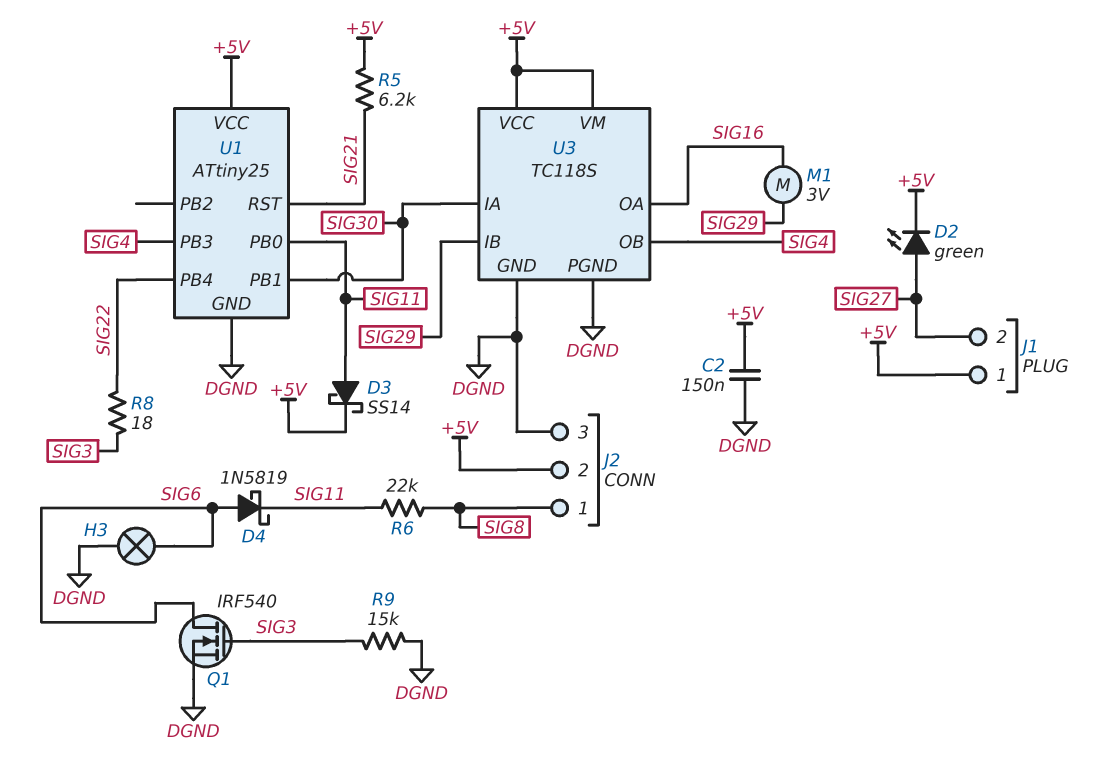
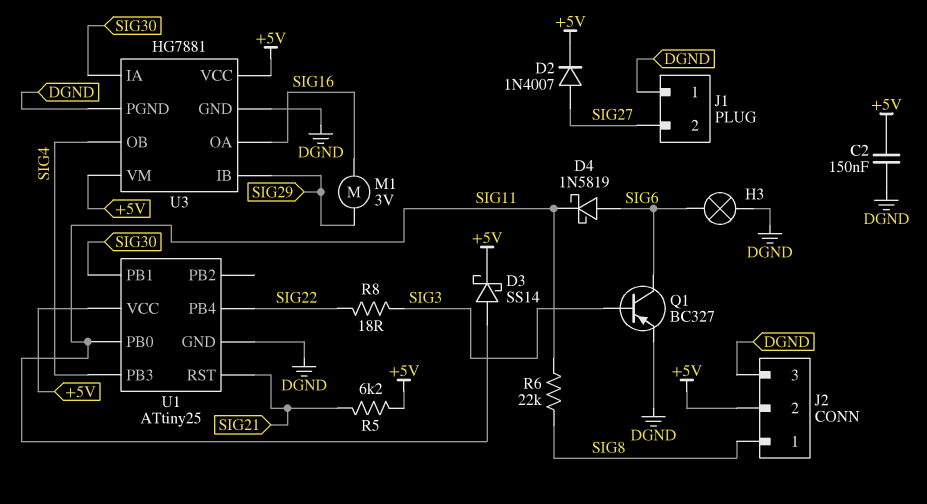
D2: LED green (A SIG27, K +5V) -> diode 1N4007 (A SIG27, K +5V)
J1 pin 1: +5V -> DGND
Q1: NMOS IRF540 (G SIG3, D SIG6, S DGND) -> PNP BC327 (B SIG3, C SIG6, E DGND)
R9: 15k (DGND, SIG3) -> none
U3: TC118S -> HG7881

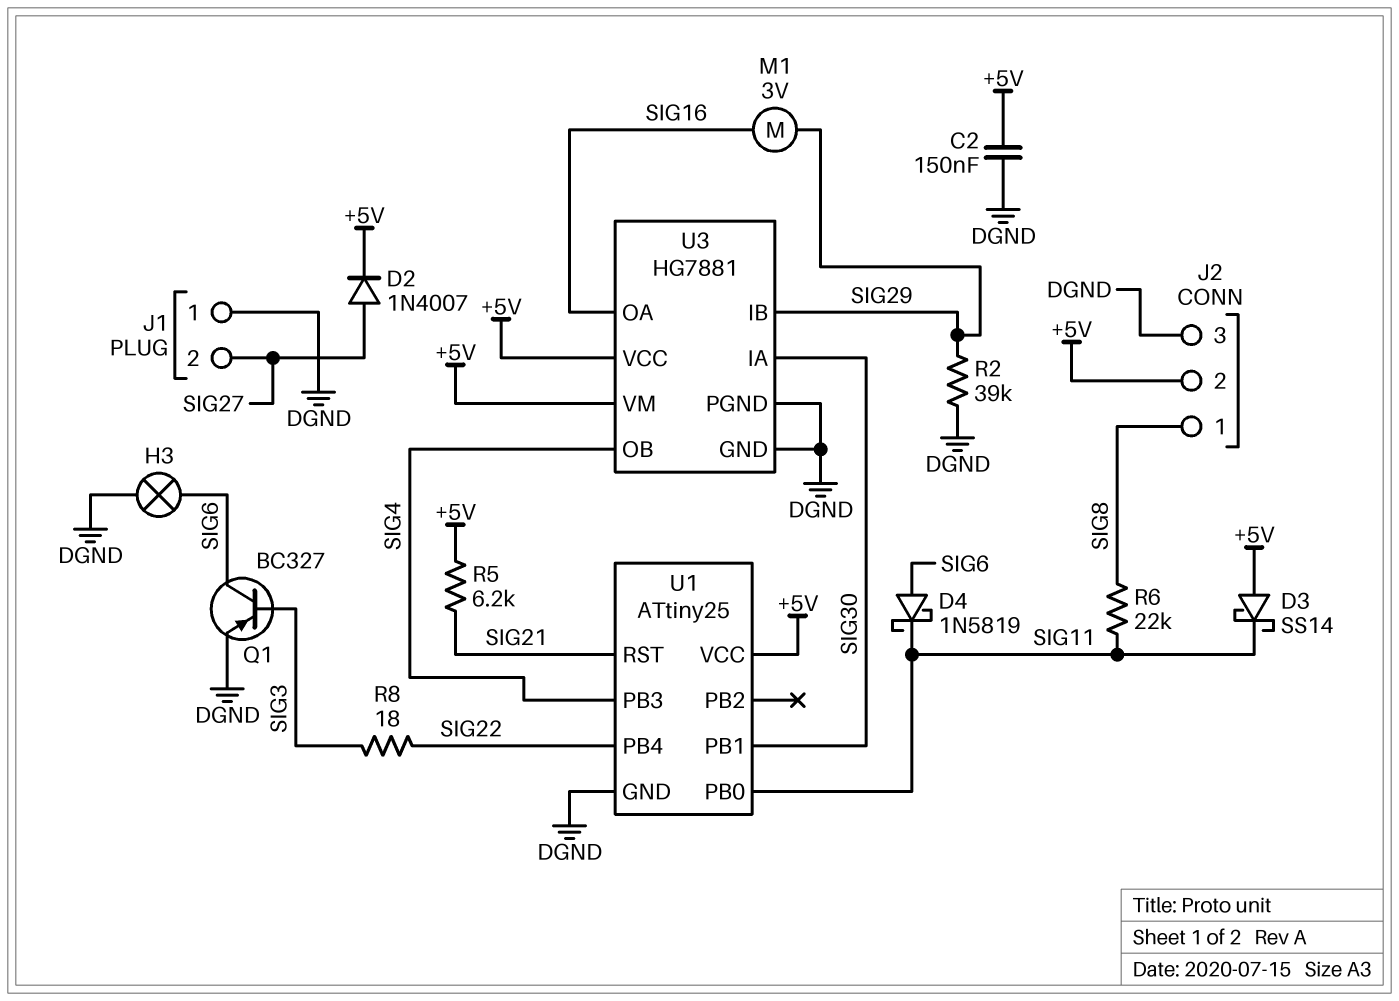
D3: schottky SS14 (A SIG11, K +5V) -> schottky SS14 (A +5V, K SIG11)
R2: none -> 39k (DGND, SIG29)

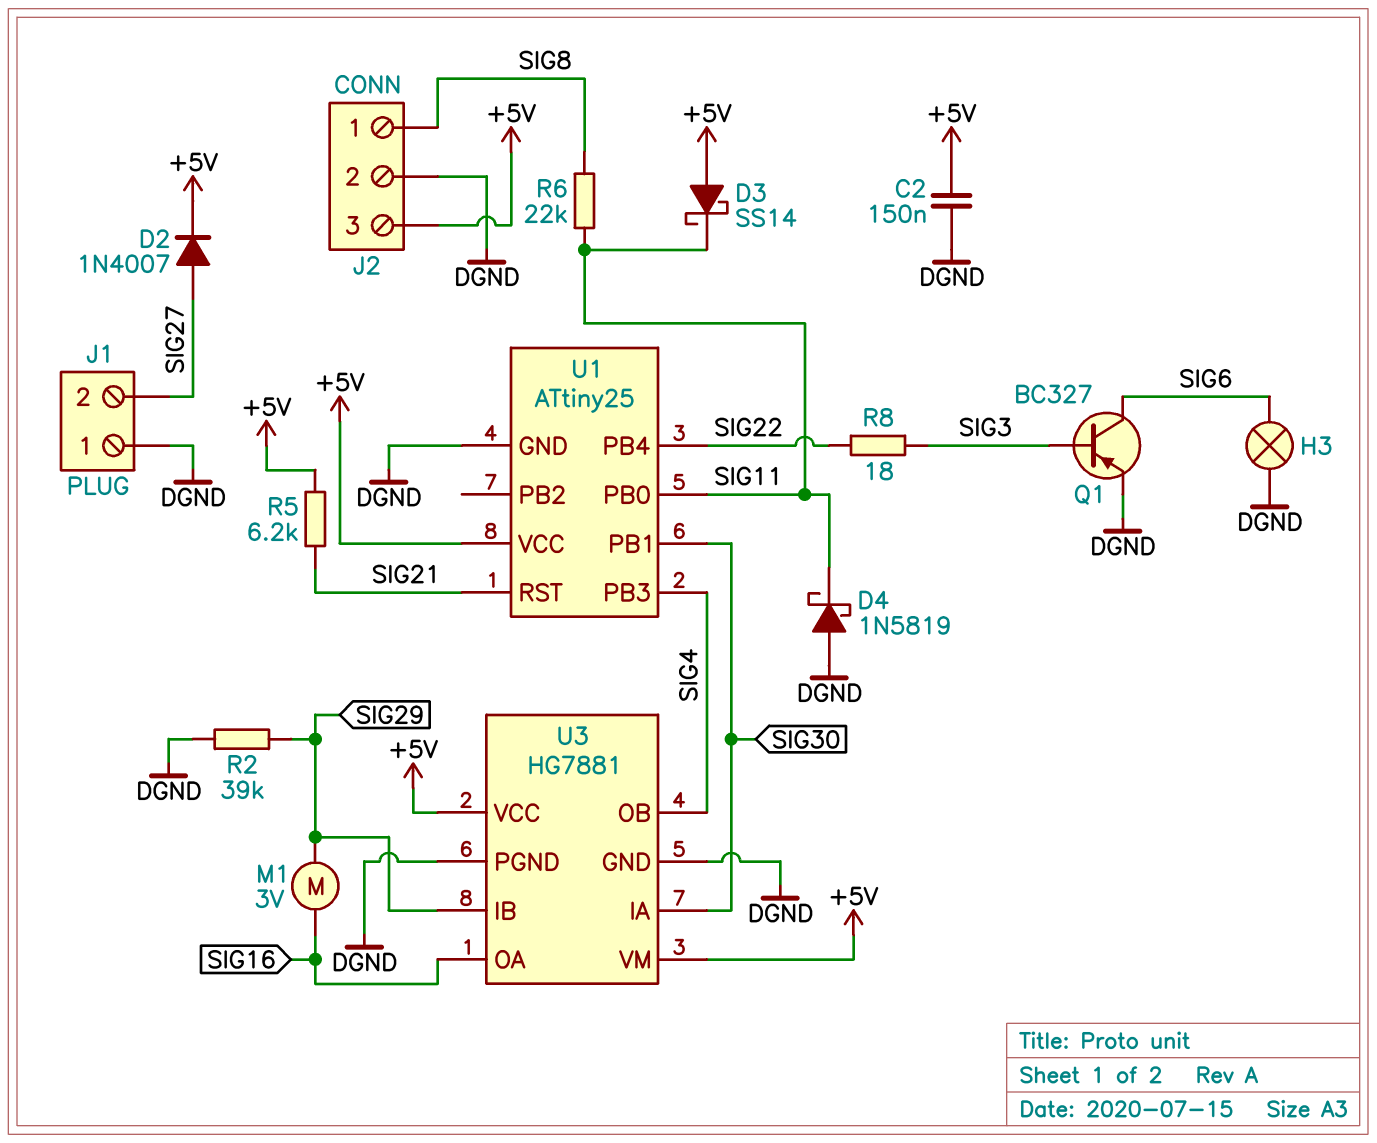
D4: schottky 1N5819 (A SIG6, K SIG11) -> schottky 1N5819 (A DGND, K SIG11)
J2 pin 2: +5V -> DGND
J2 pin 3: DGND -> +5V

